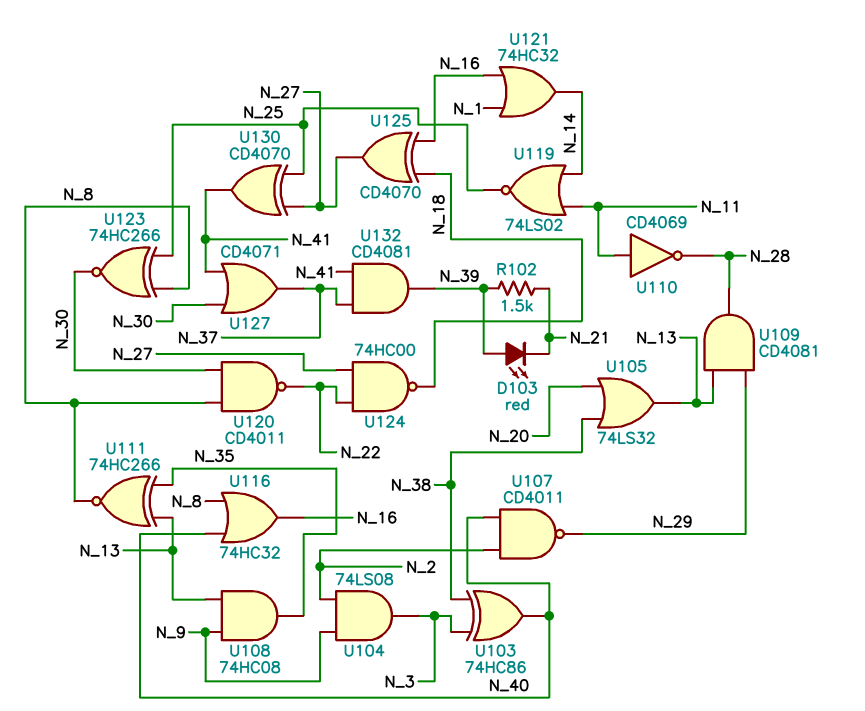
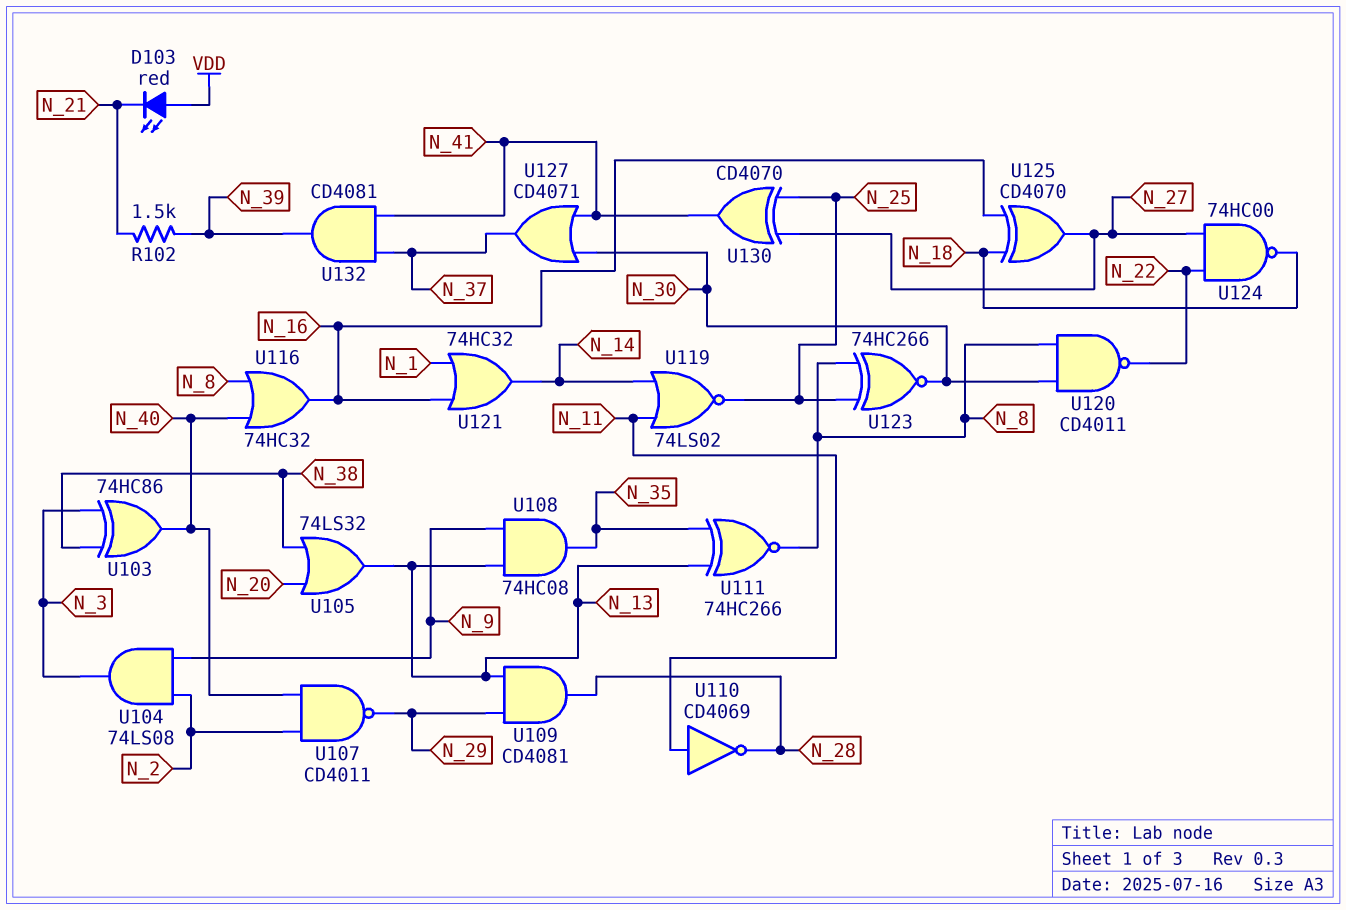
D103: LED red (A N_39, K N_21) -> LED red (A VDD, K N_21)

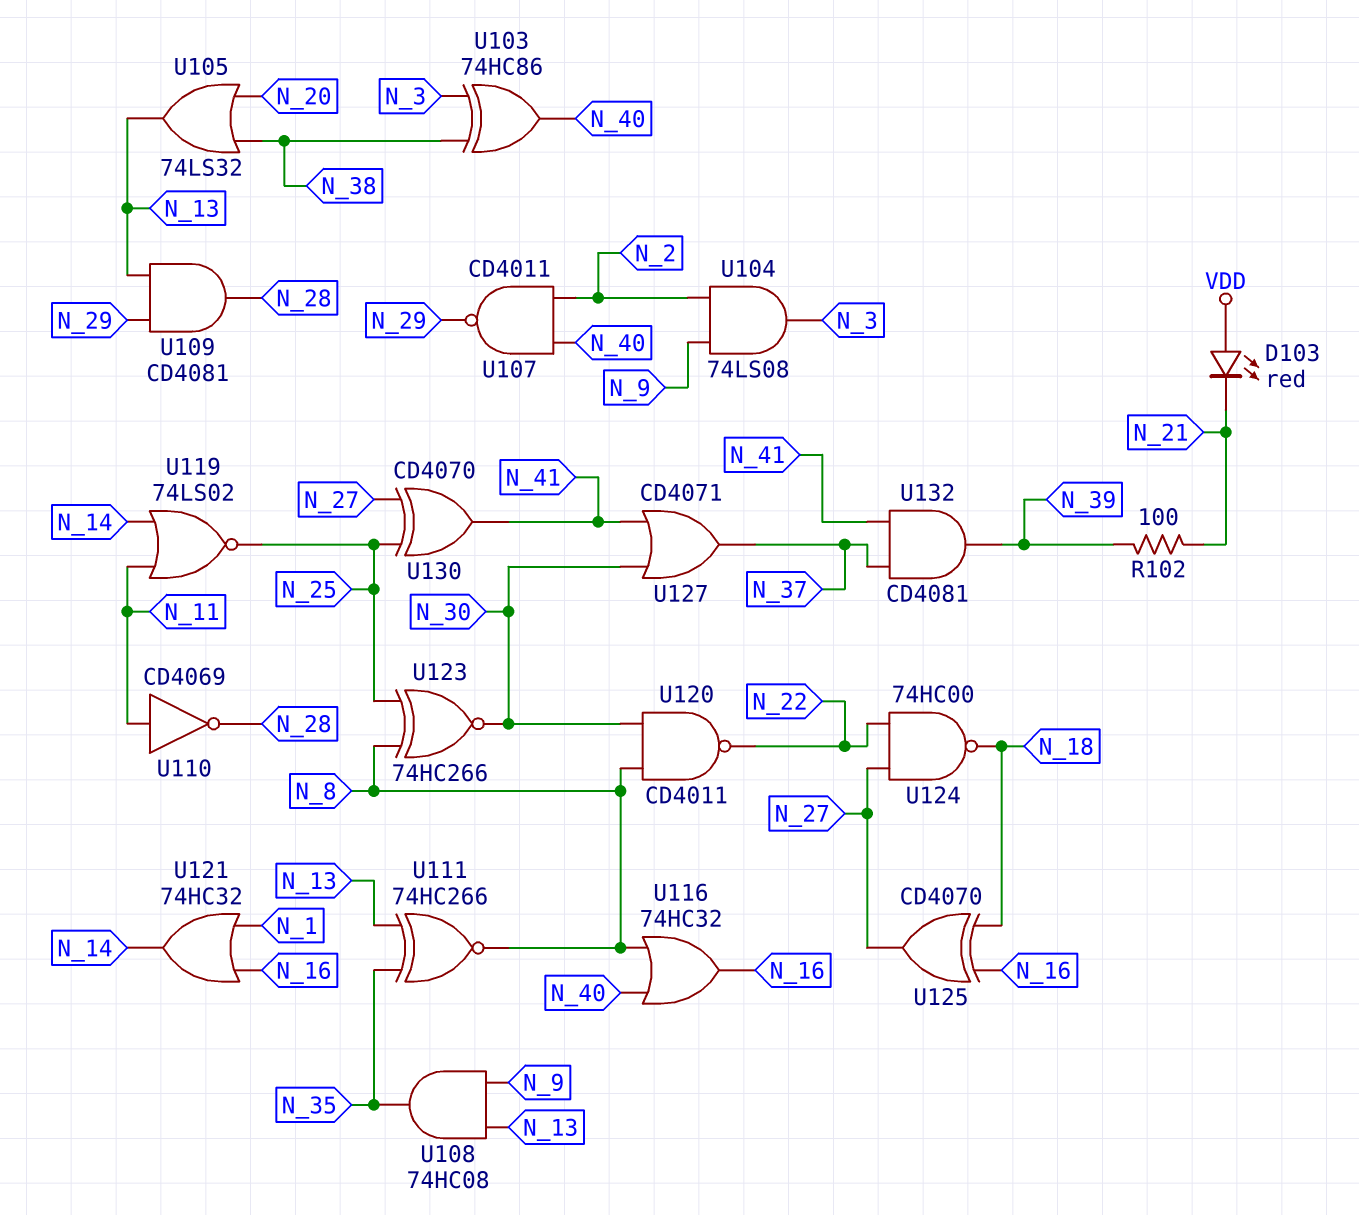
R102: 1.5k (N_21, N_39) -> 100 (N_21, N_39)

